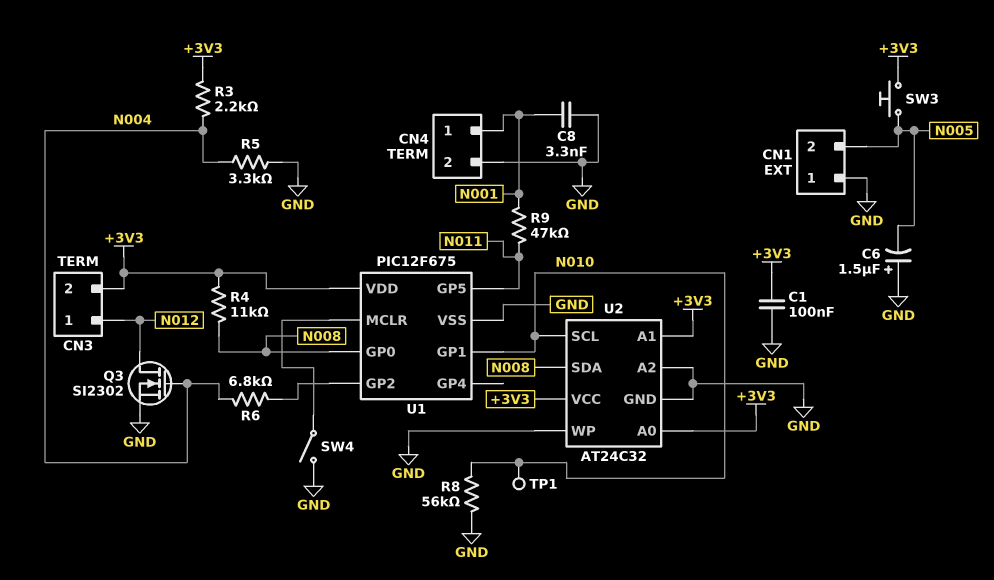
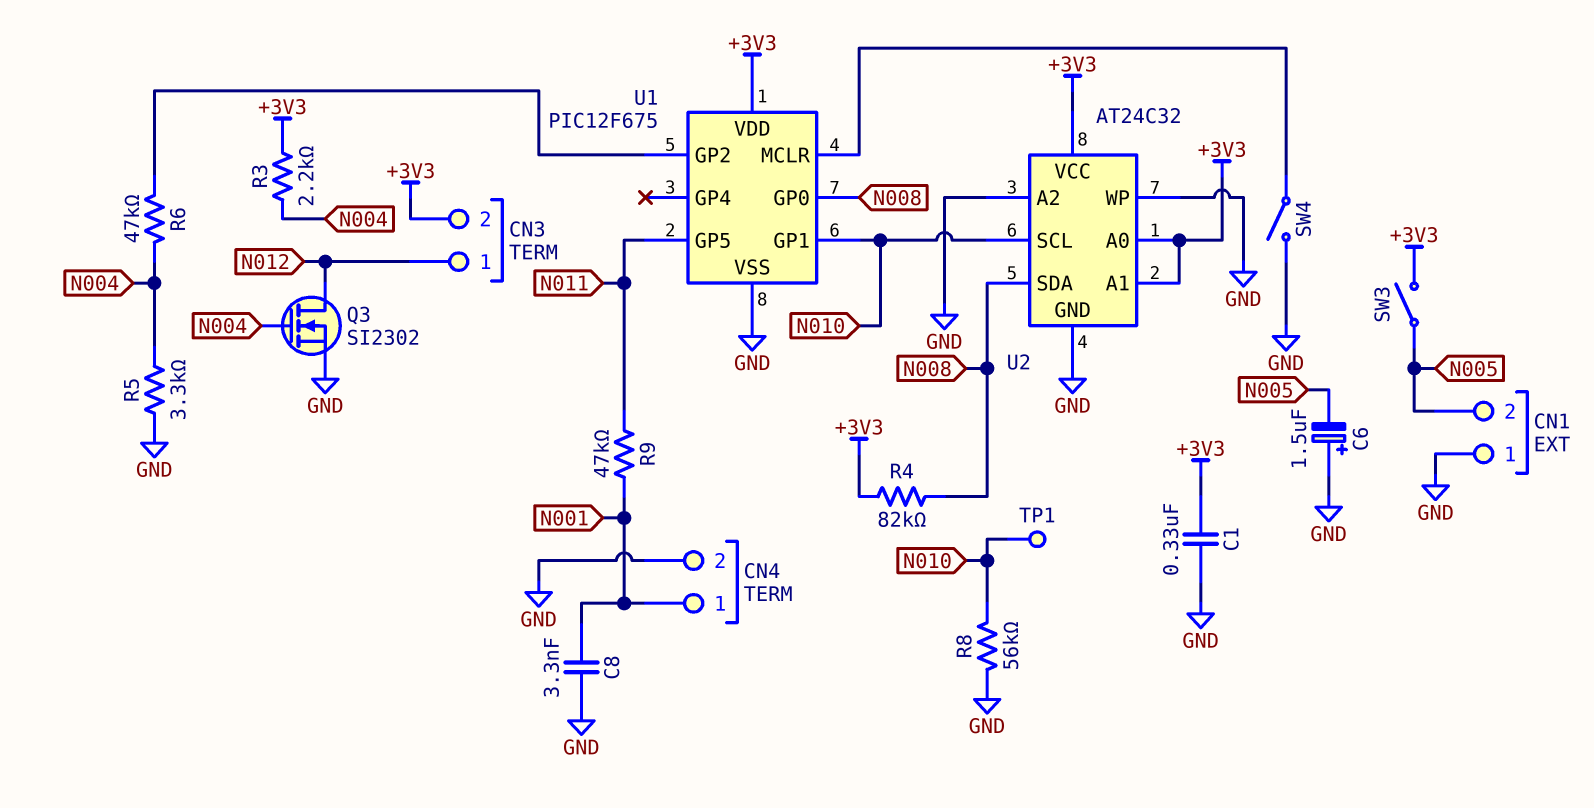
C1: 100nF (+3V3, GND) -> 330nF (+3V3, GND)
R4: 11k (+3V3, N008) -> 82k (+3V3, N008)
R6: 6.8k (N004, U1/GP2) -> 47k (N004, U1/GP2)
SW3: button (+3V3, N005) -> switch (+3V3, N005)

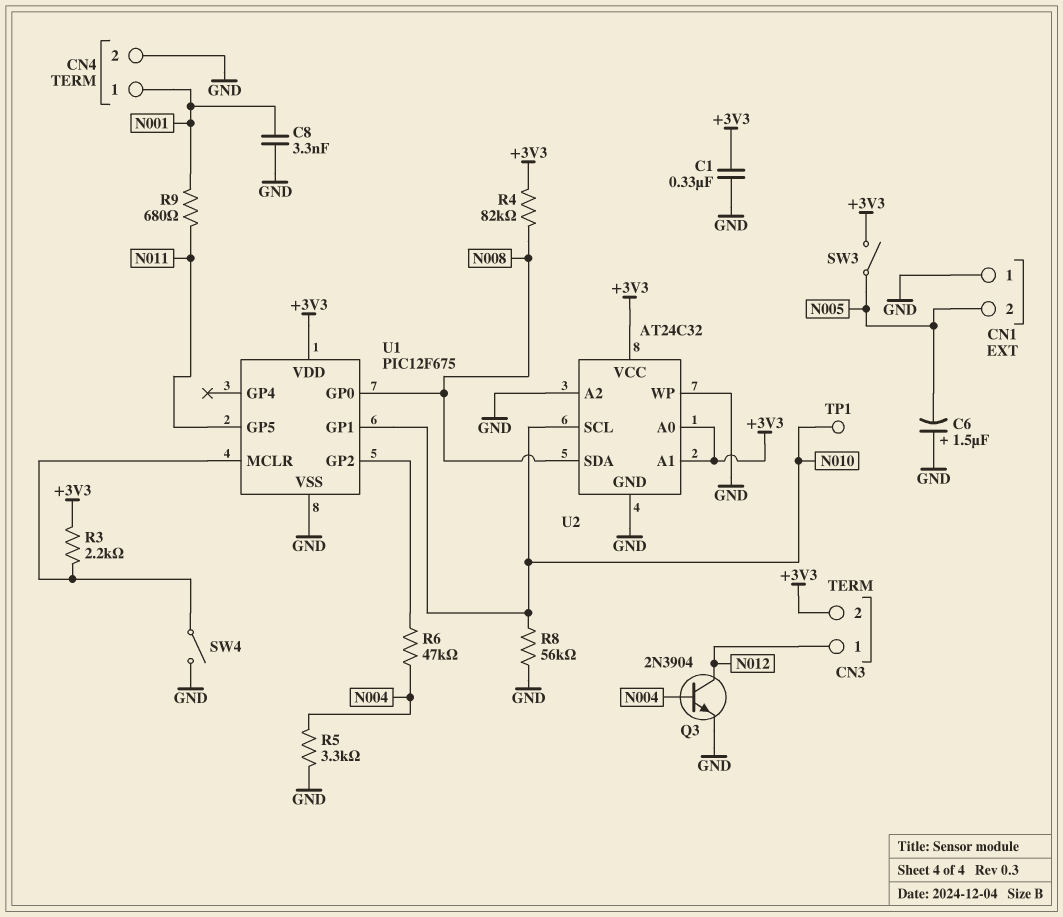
Q3: NMOS SI2302 (G N004, D N012, S GND) -> NPN 2N3904 (B N004, C N012, E GND)
R3: 2.2k (+3V3, N004) -> 2.2k (+3V3, U1/MCLR)
R9: 47k (N001, N011) -> 680 (N001, N011)

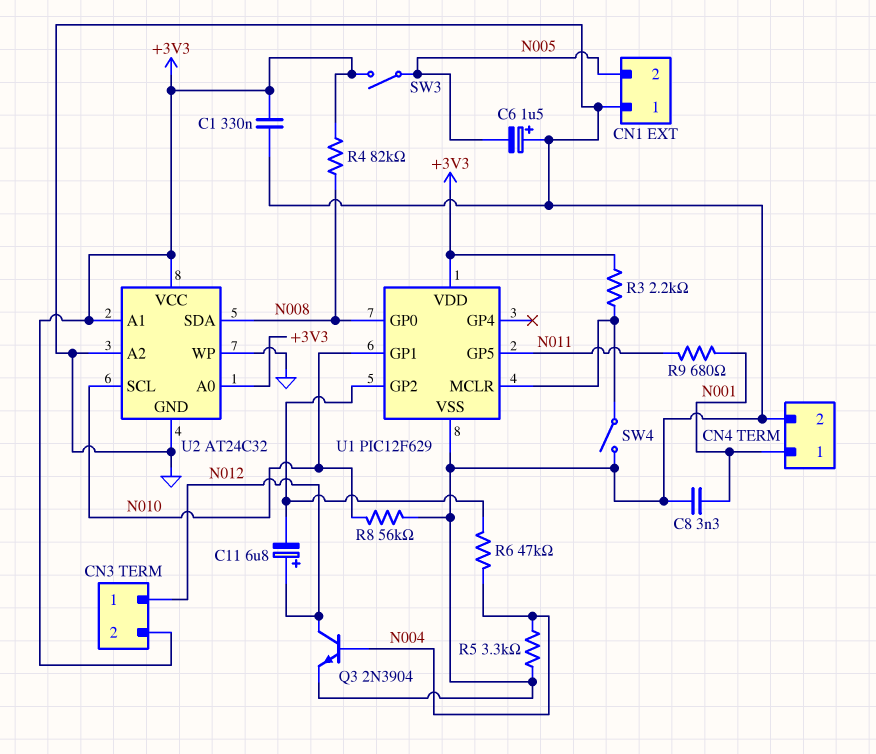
C11: none -> 6.8uF (plus N012, minus U1/GP2)
TP1: test point (N010) -> none
U1: PIC12F675 -> PIC12F629

